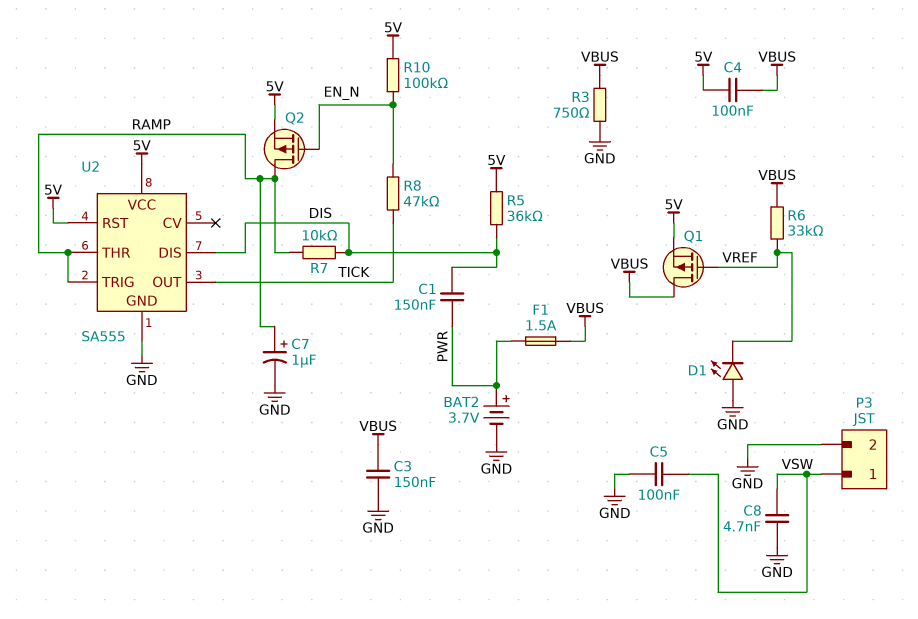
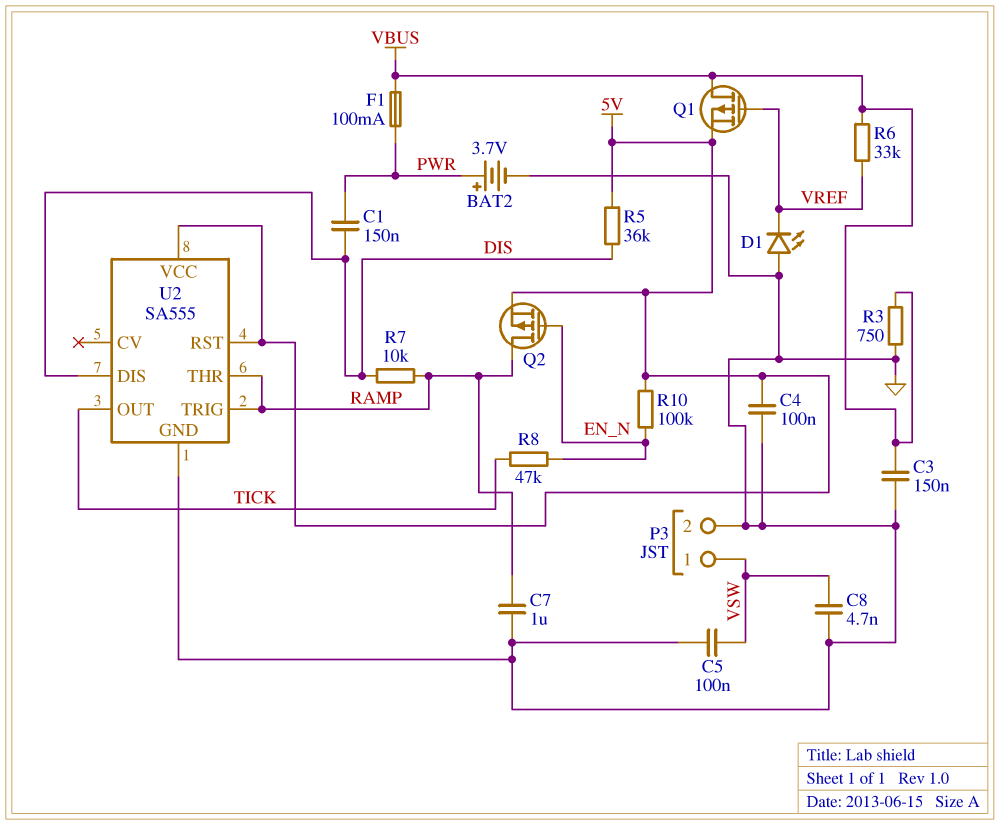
C4: 100nF (5V, VBUS) -> 100nF (5V, GND)
C7: 1uF (plus RAMP, minus GND) -> 1uF (GND, RAMP)
F1: 1.5A (PWR, VBUS) -> 100mA (PWR, VBUS)

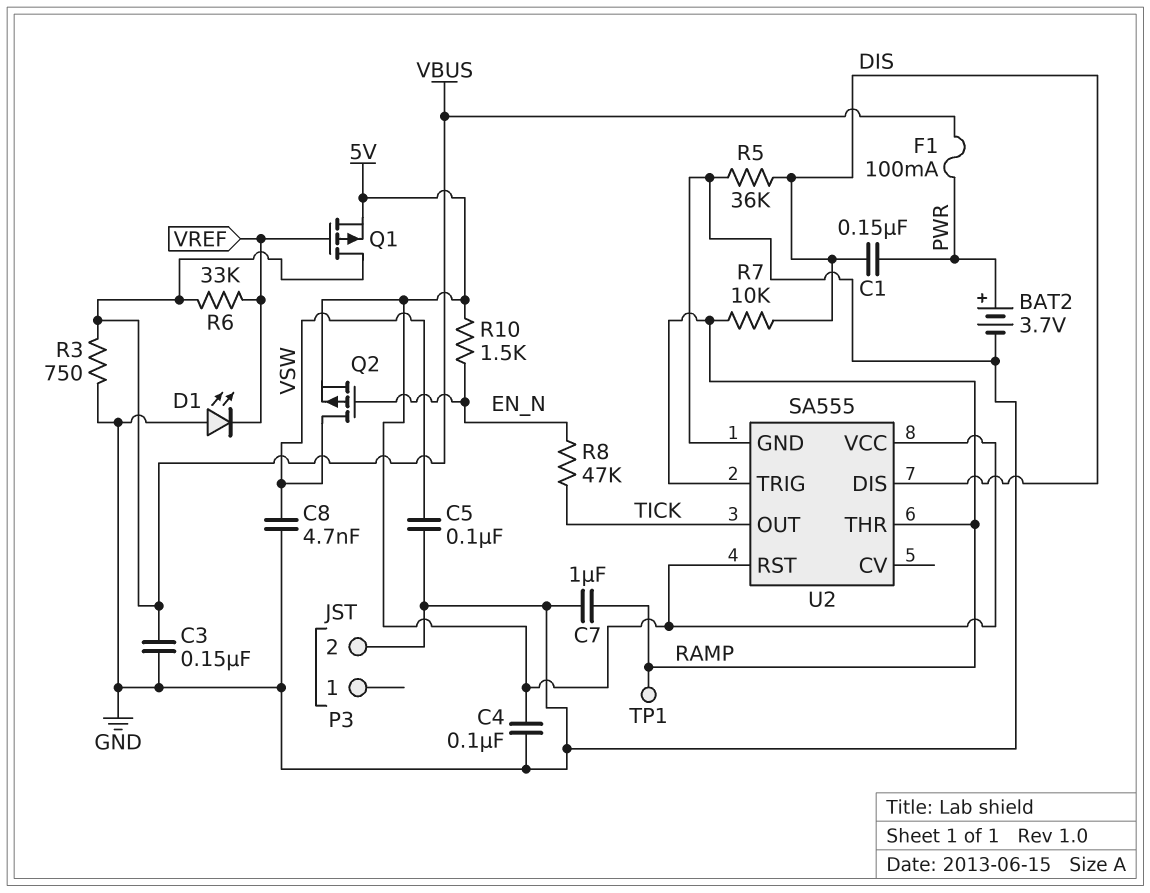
P3 pin 1: VSW -> none
Q2: PMOS (G EN_N, D RAMP, S 5V) -> PMOS (G EN_N, D VSW, S 5V)
R5: 36k (5V, DIS) -> 36k (DIS, GND)
R10: 100k (5V, EN_N) -> 1.5k (5V, EN_N)
TP1: none -> test point (RAMP)

